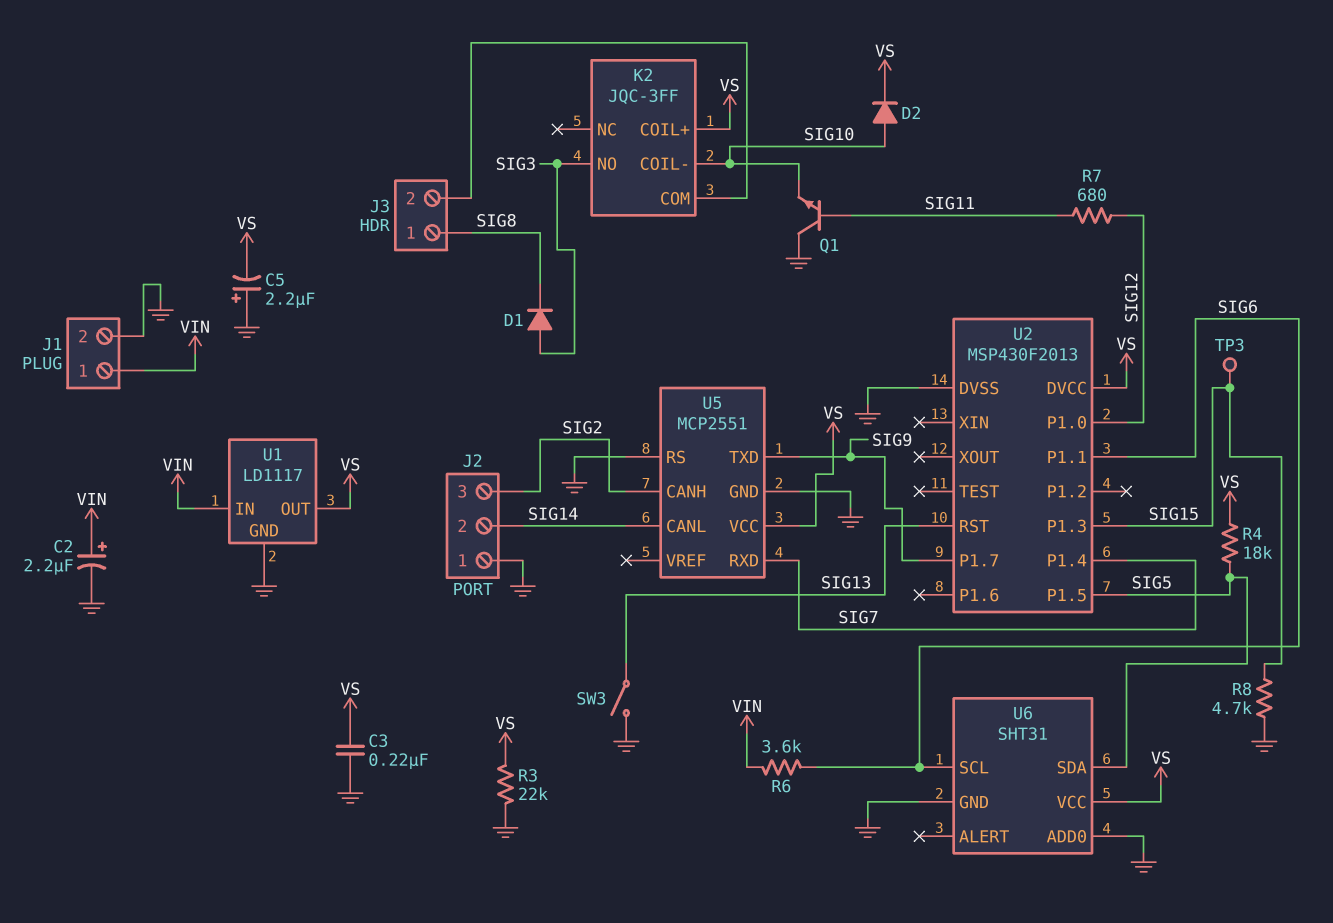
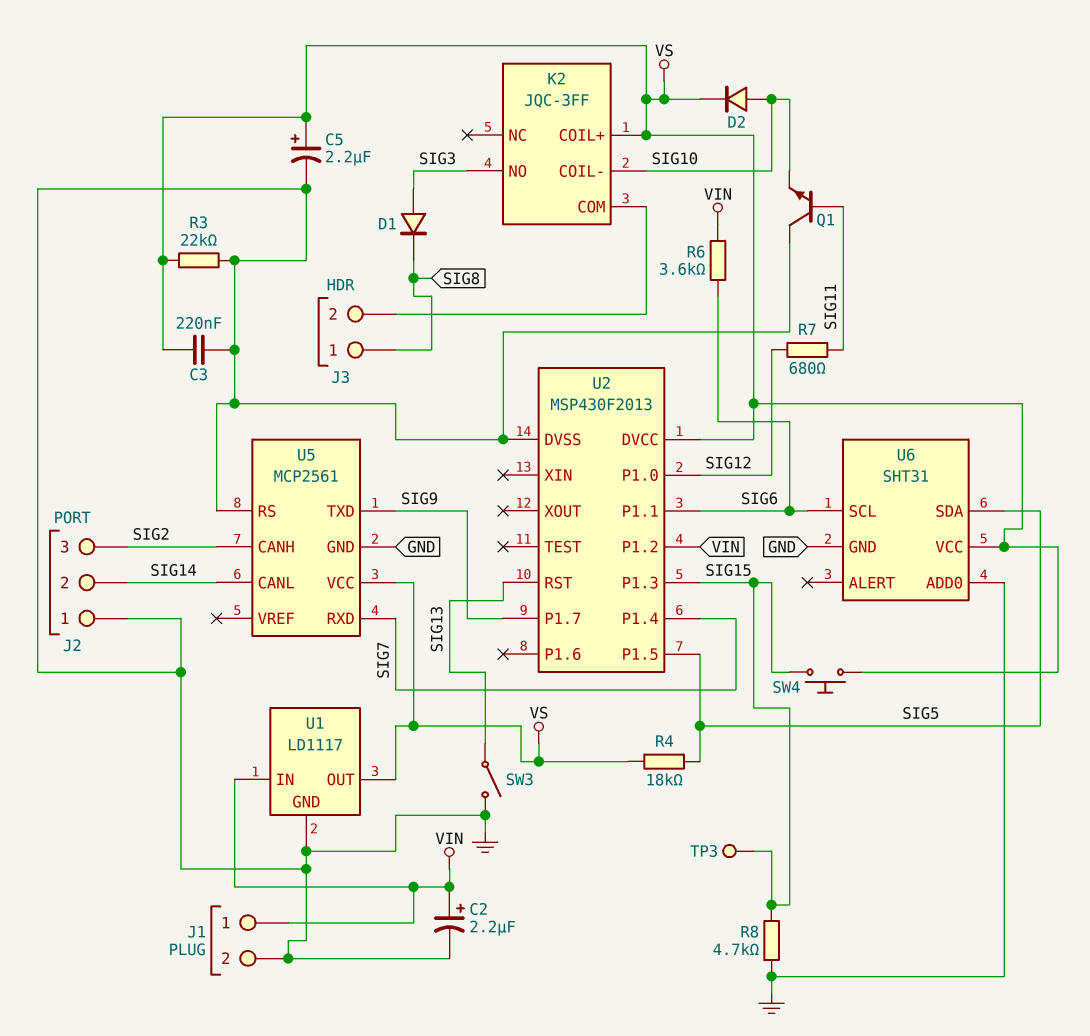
C5: 2.2uF (plus GND, minus VS) -> 2.2uF (plus VS, minus GND)
SW4: none -> button (SIG15, VS)
U2 pin P1.2: none -> VIN
U5: MCP2551 -> MCP2561

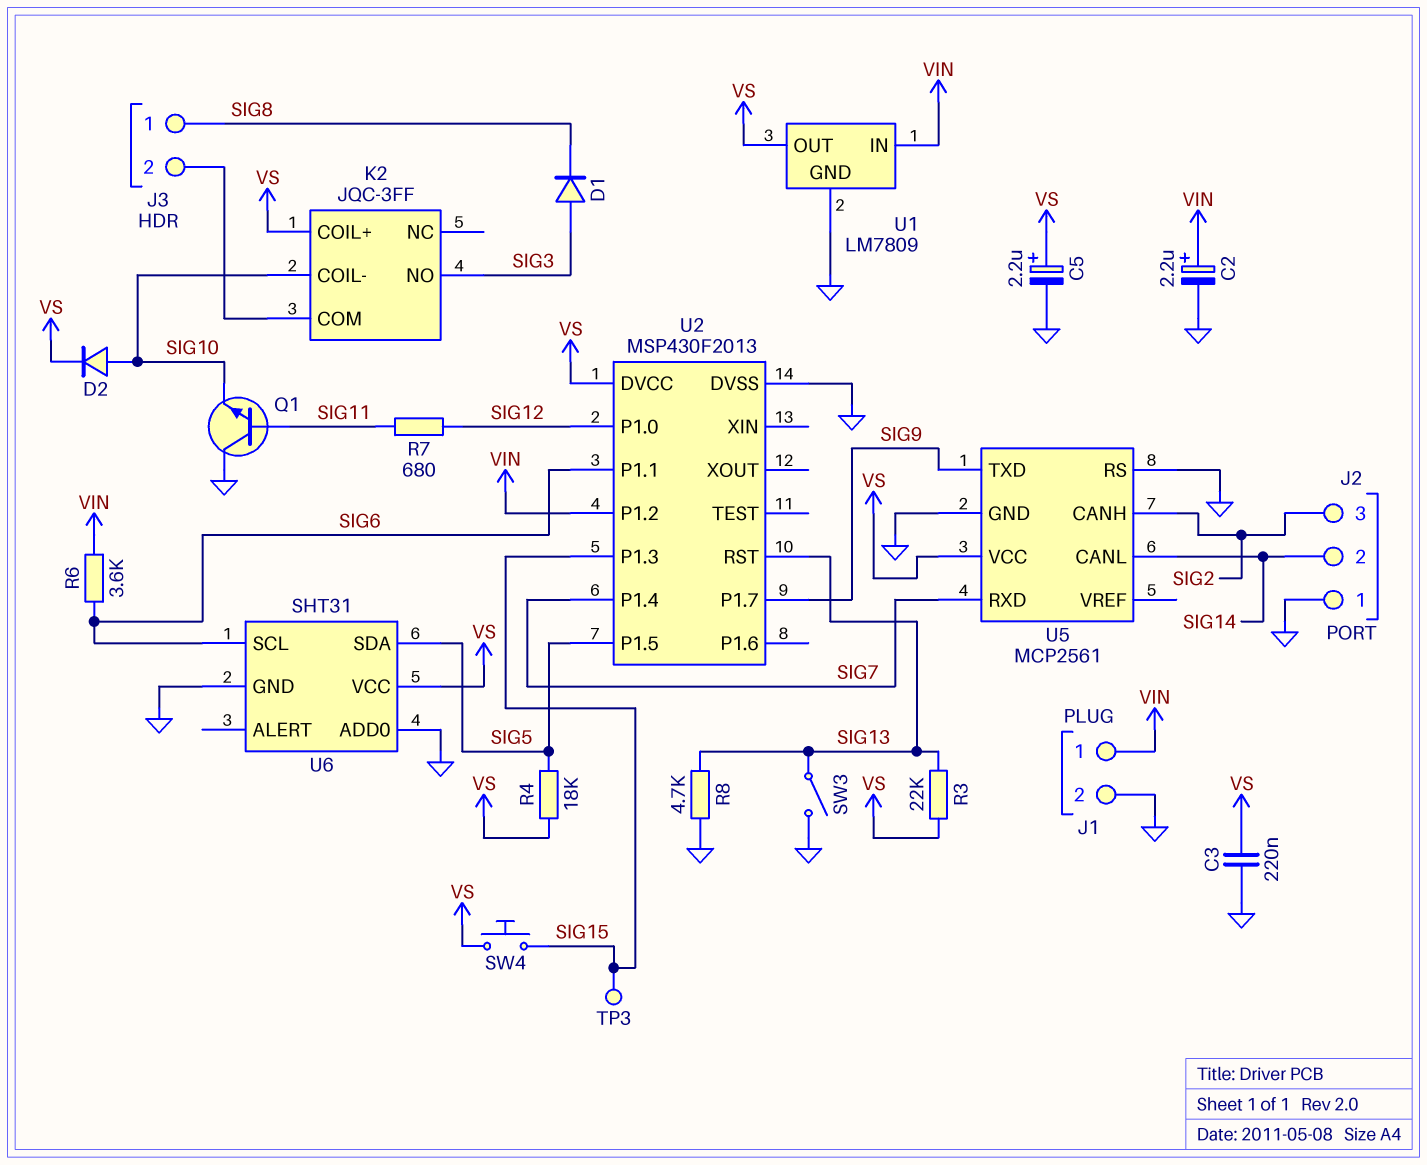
R3: 22k (GND, VS) -> 22k (SIG13, VS)
R8: 4.7k (GND, SIG15) -> 4.7k (GND, SIG13)
U1: LD1117 -> LM7809

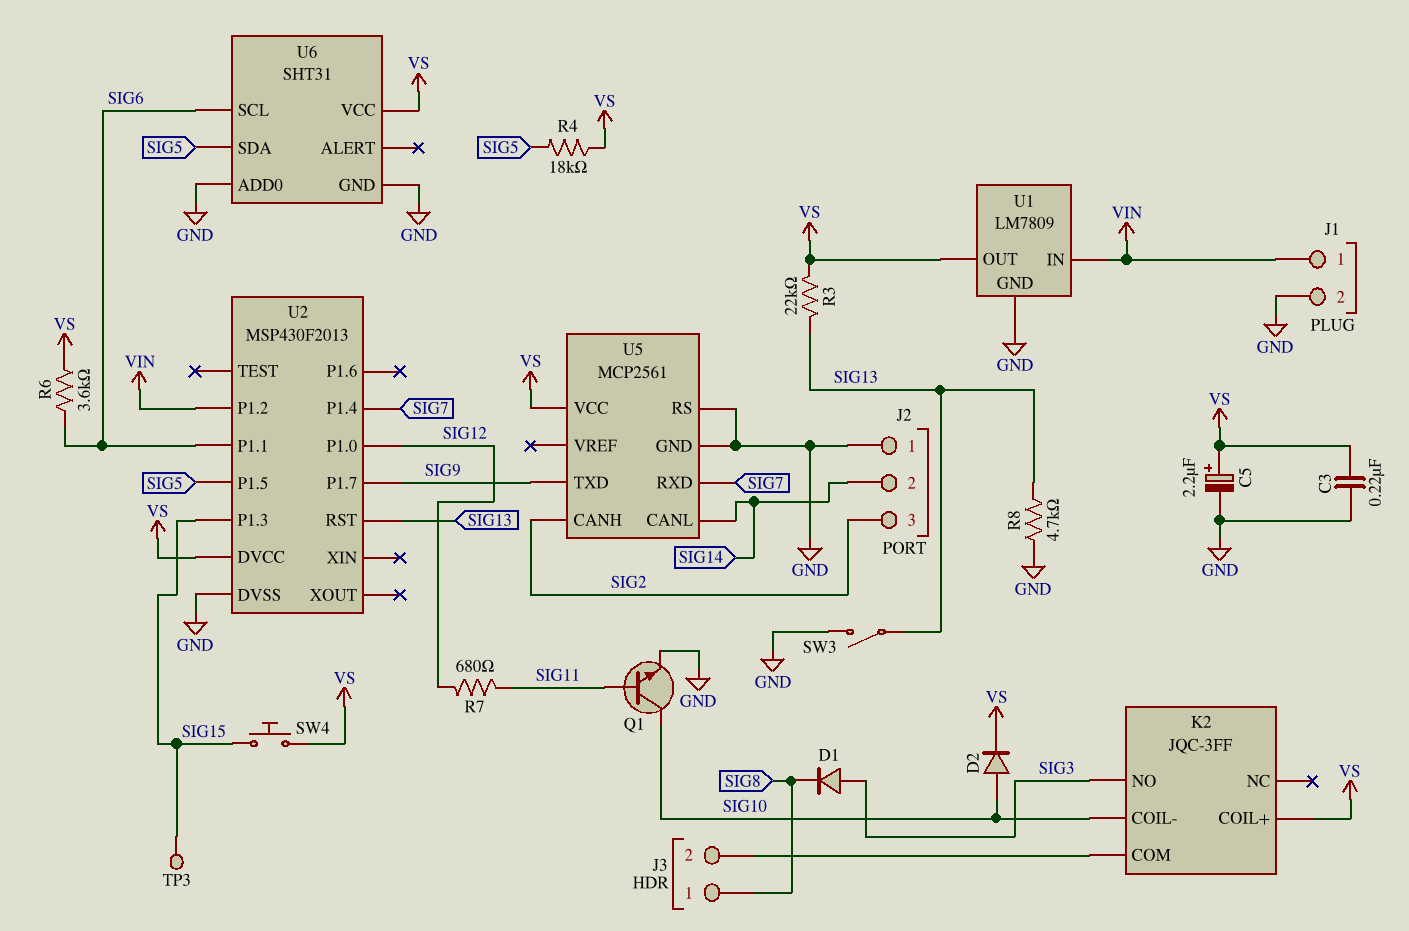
C2: 2.2uF (plus VIN, minus GND) -> none
Q1: NPN (B SIG11, C GND, E SIG10) -> NPN (B SIG11, C SIG10, E GND)
R6: 3.6k (SIG6, VIN) -> 3.6k (SIG6, VS)

